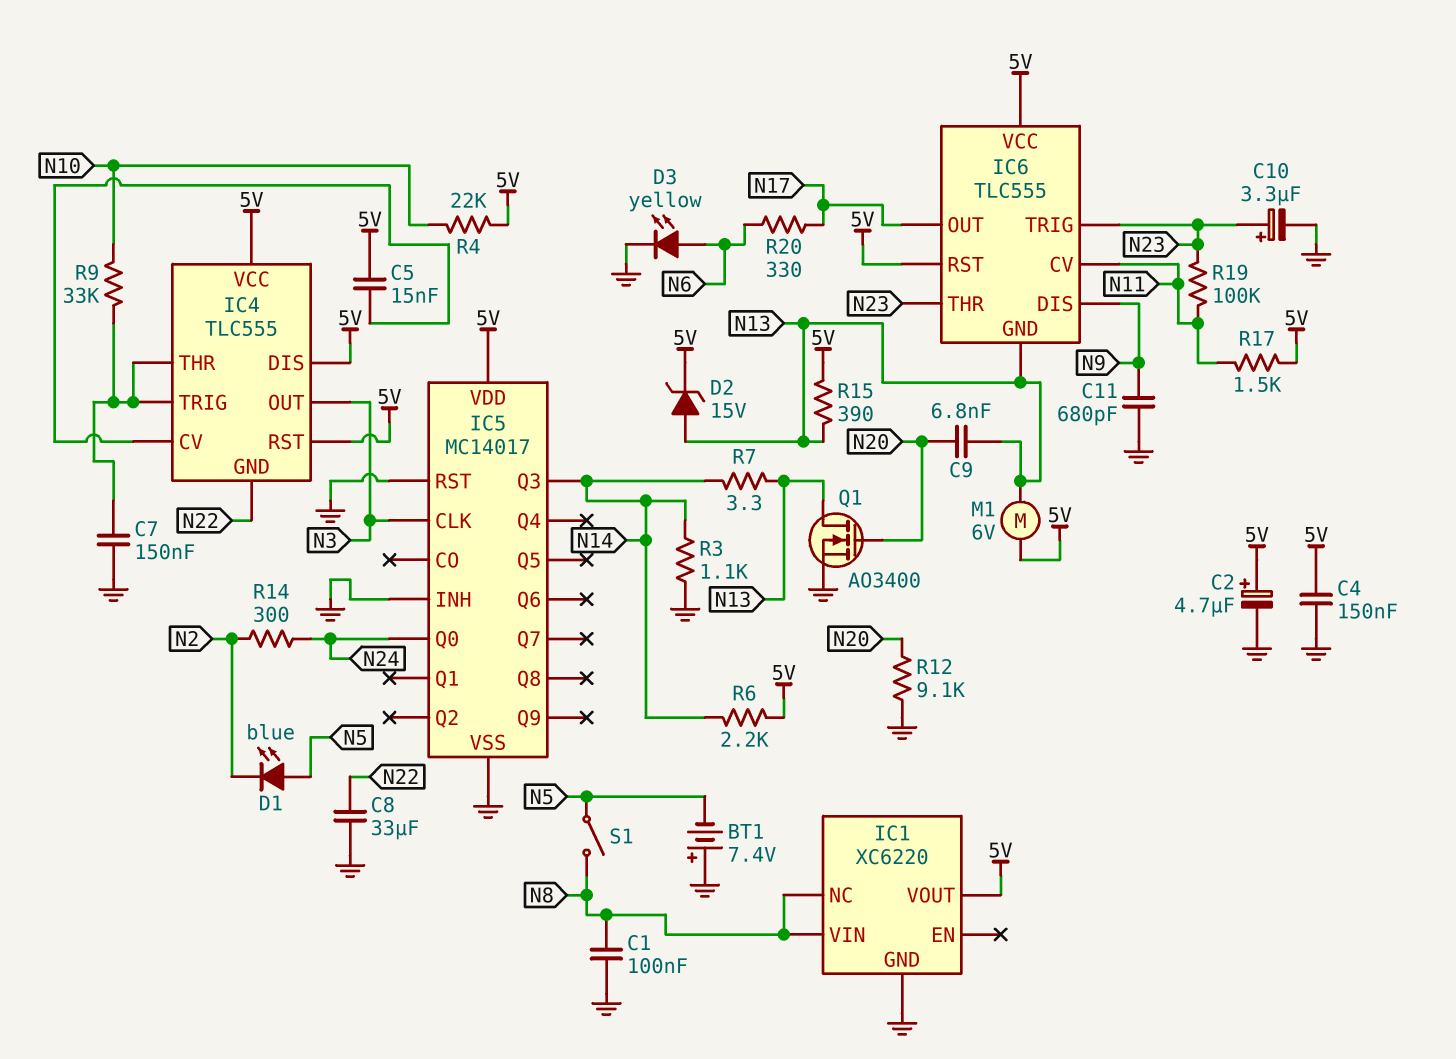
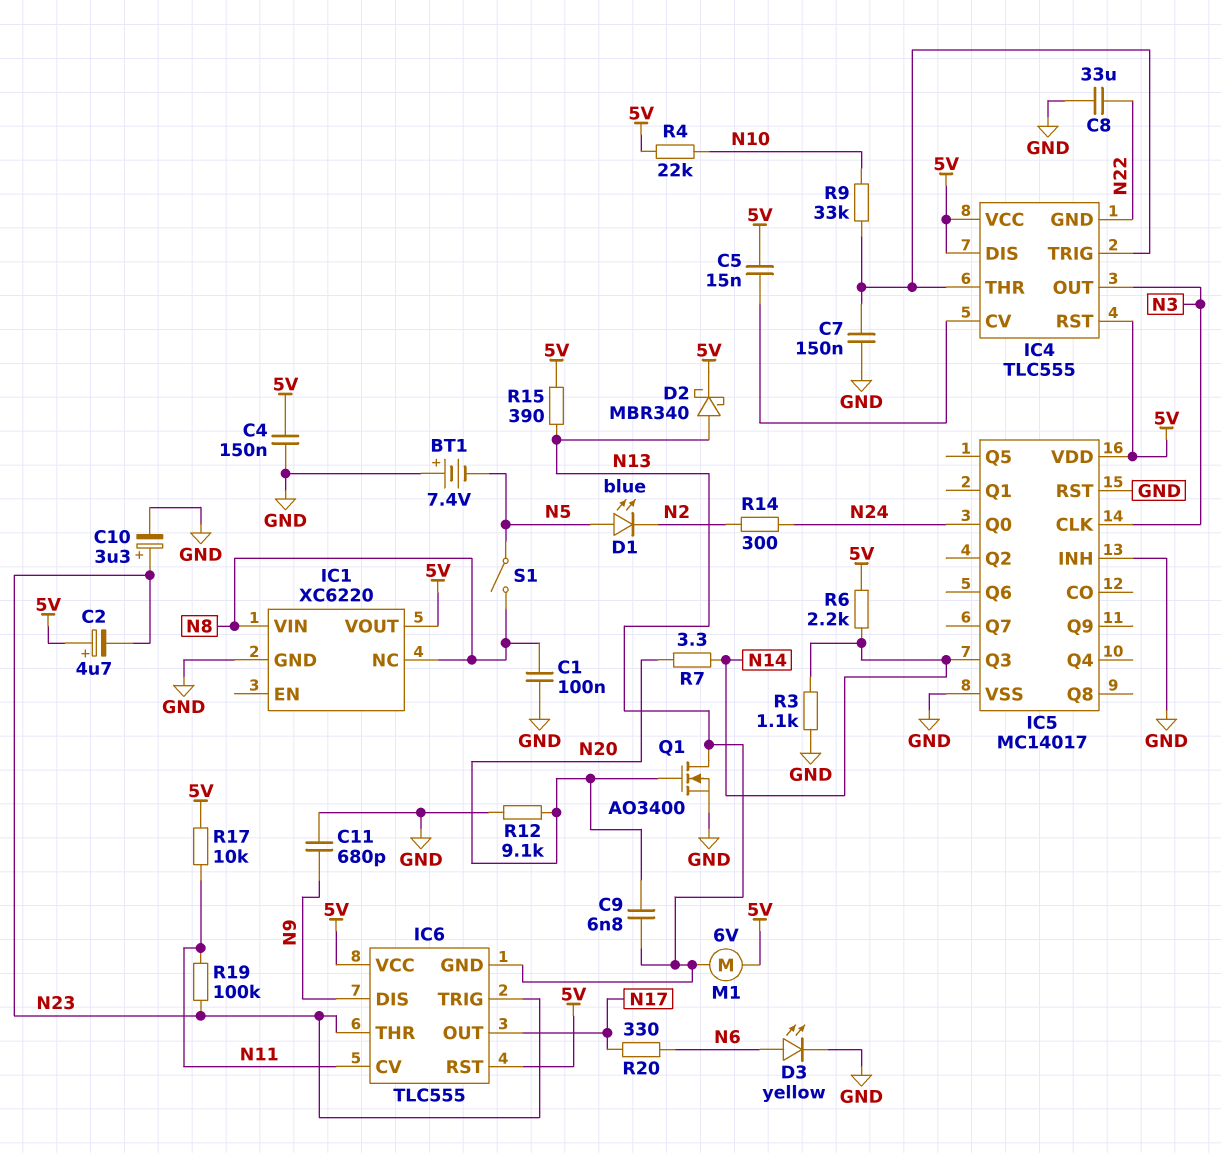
C2: 4.7uF (plus 5V, minus GND) -> 4.7uF (plus 5V, minus N23)
D2: zener 15V (A N13, K 5V) -> schottky MBR340 (A N13, K 5V)
R7: 3.3 (N13, N14) -> 3.3 (N14, N20)
R17: 1.5k (5V, N11) -> 10k (5V, N11)

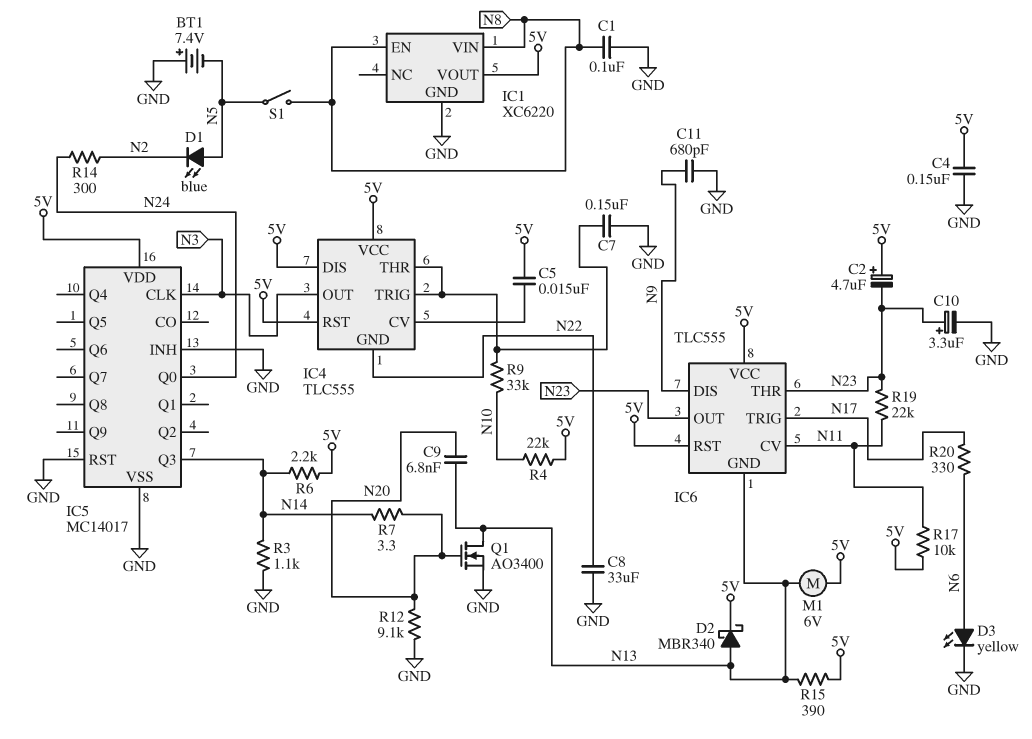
IC1 pin EN: none -> N8
IC1 pin NC: N8 -> none
IC6 pin OUT: N17 -> N23
IC6 pin TRIG: N23 -> N17
R19: 100k (N11, N23) -> 22k (N11, N23)

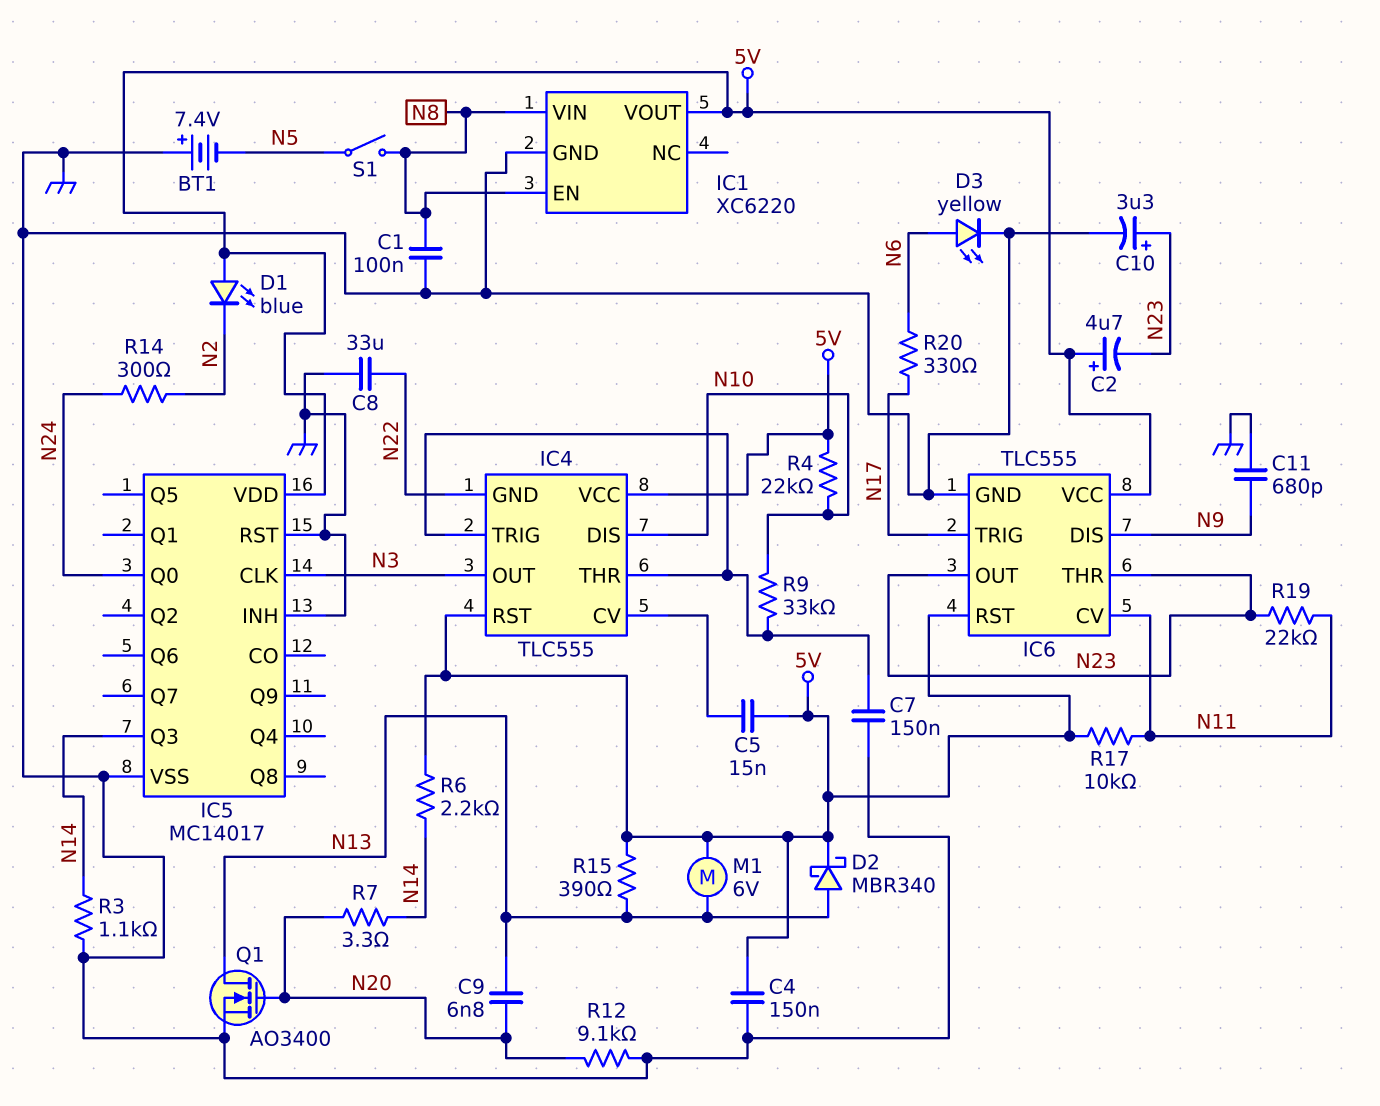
D1: LED blue (A N5, K N2) -> LED blue (A 5V, K N2)
IC4 pin DIS: 5V -> N10
IC6 pin GND: N13 -> GND

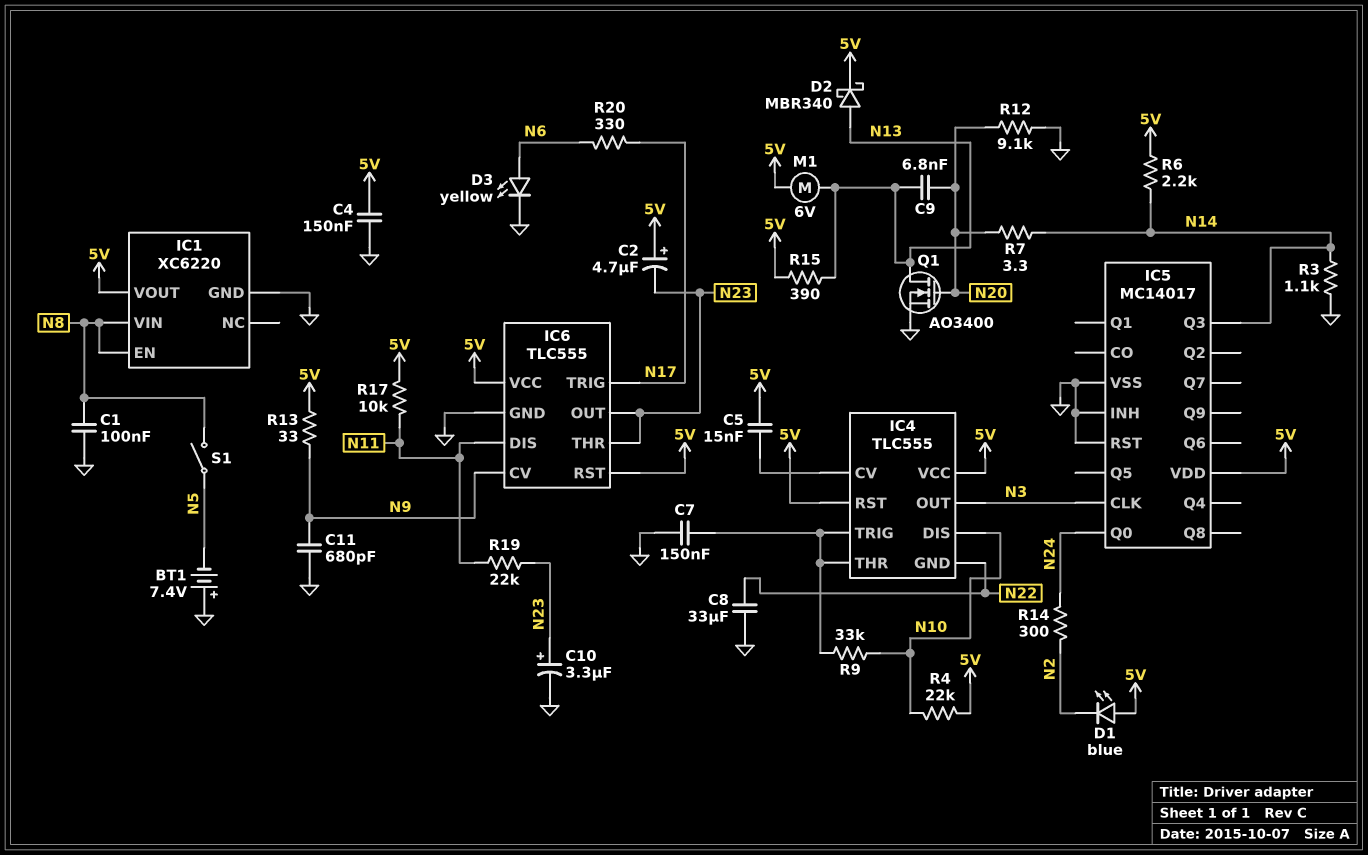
IC6 pin CV: N11 -> N9
IC6 pin DIS: N9 -> N11
R13: none -> 33 (5V, N9)

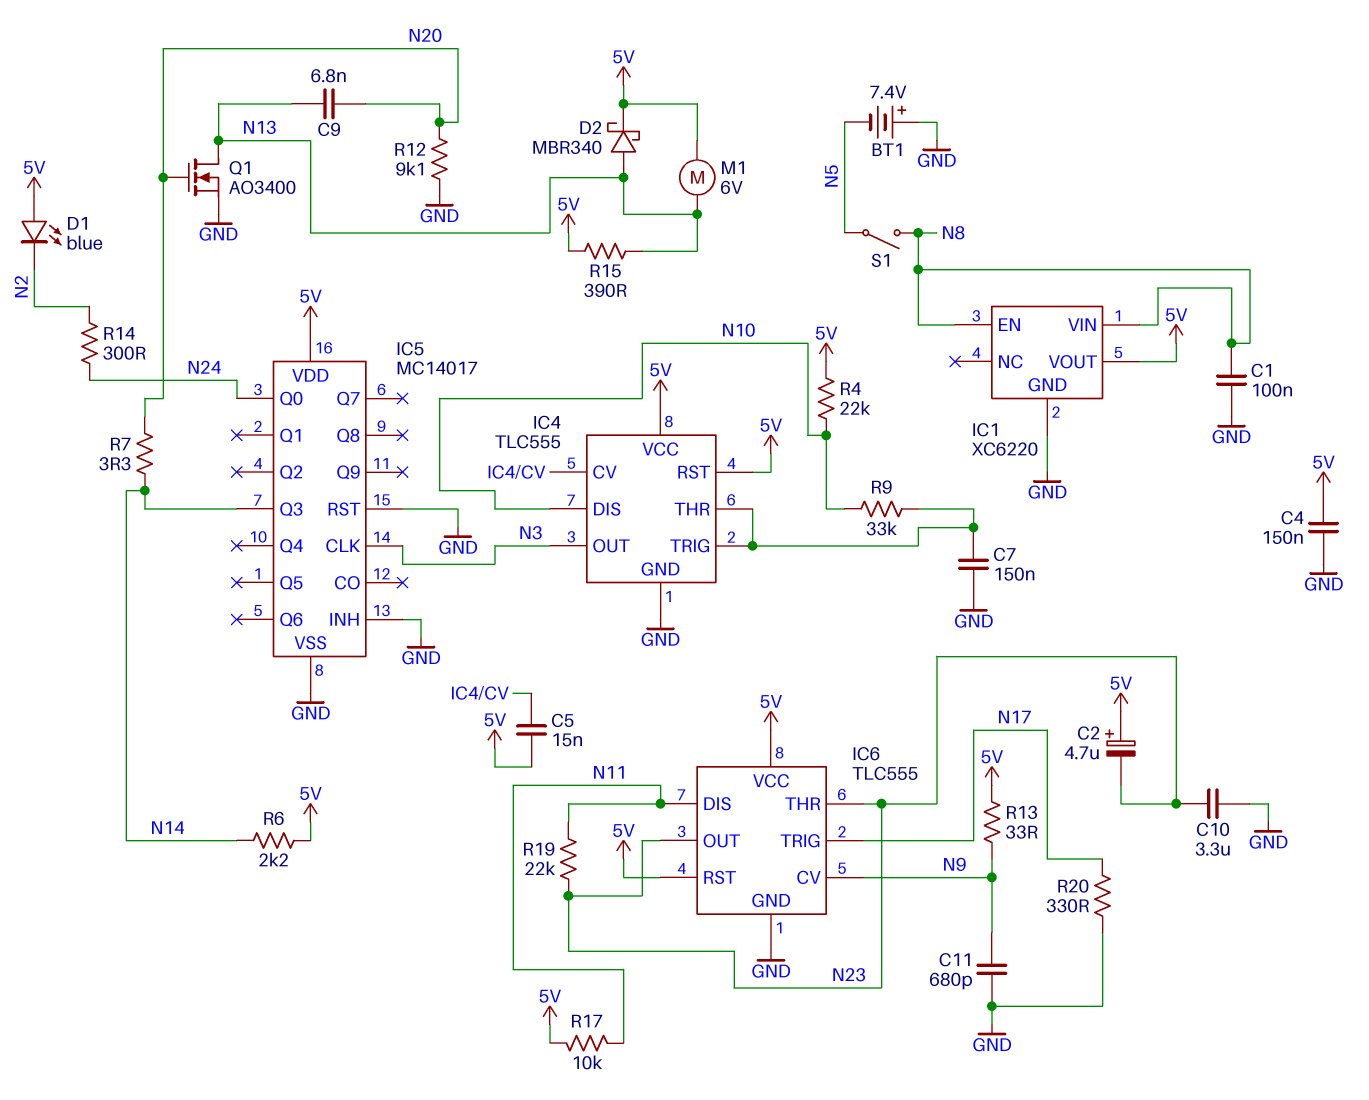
C8: 33uF (GND, N22) -> none
C10: 3.3uF (plus N23, minus GND) -> 3.3uF (GND, N23)
D3: LED yellow (A N6, K GND) -> none
IC4 pin GND: N22 -> GND
R3: 1.1k (GND, N14) -> none
R20: 330 (N6, N17) -> 330 (GND, N17)

